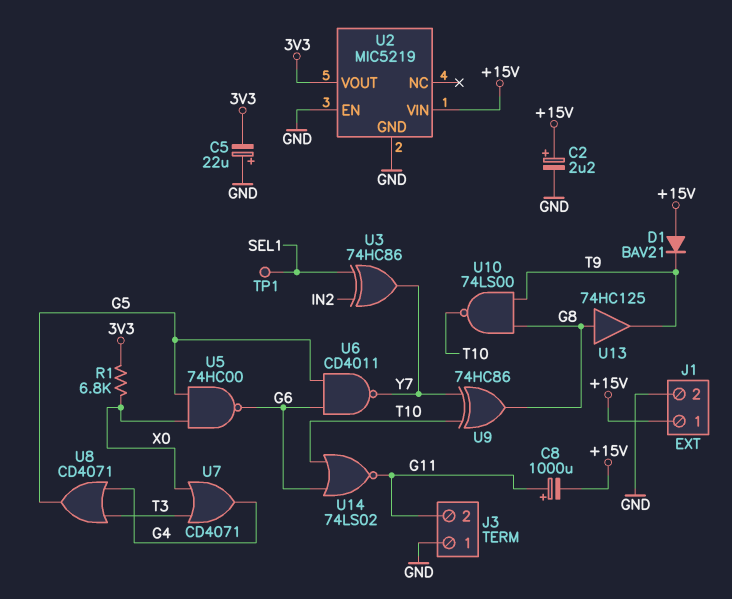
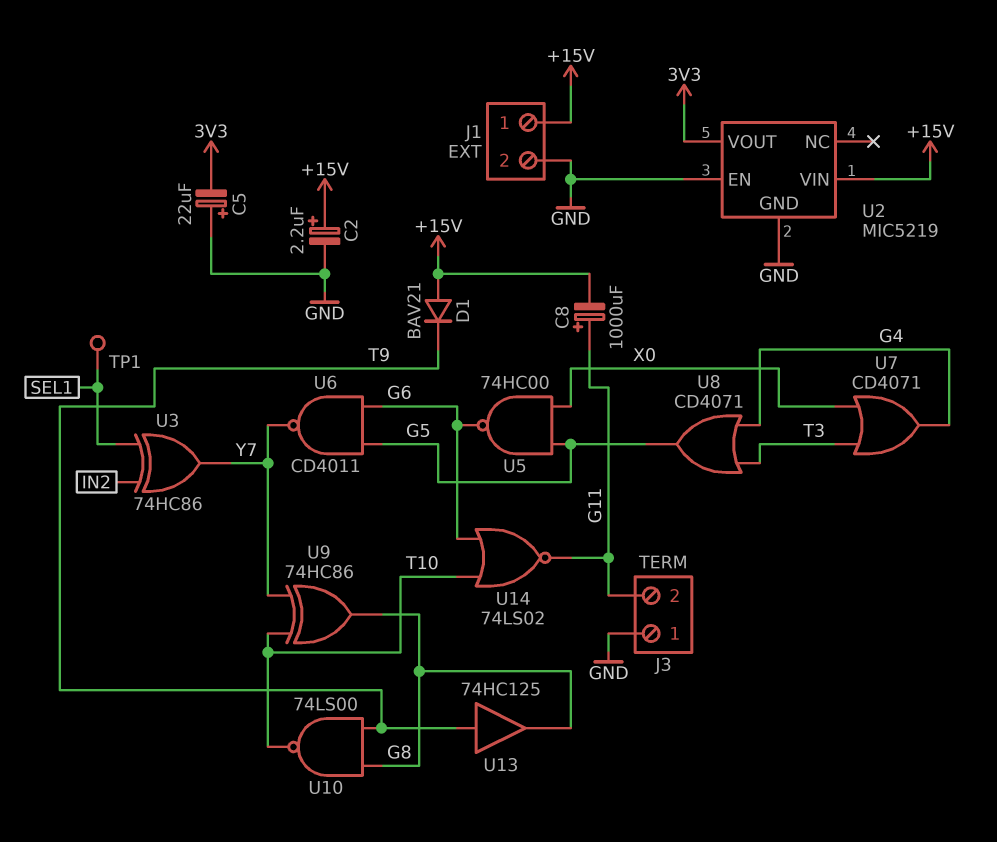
R1: 6.8k (3V3, X0) -> none
U13: buffer 74HC125 (in G8, out T9) -> buffer 74HC125 (in T9, out G8)

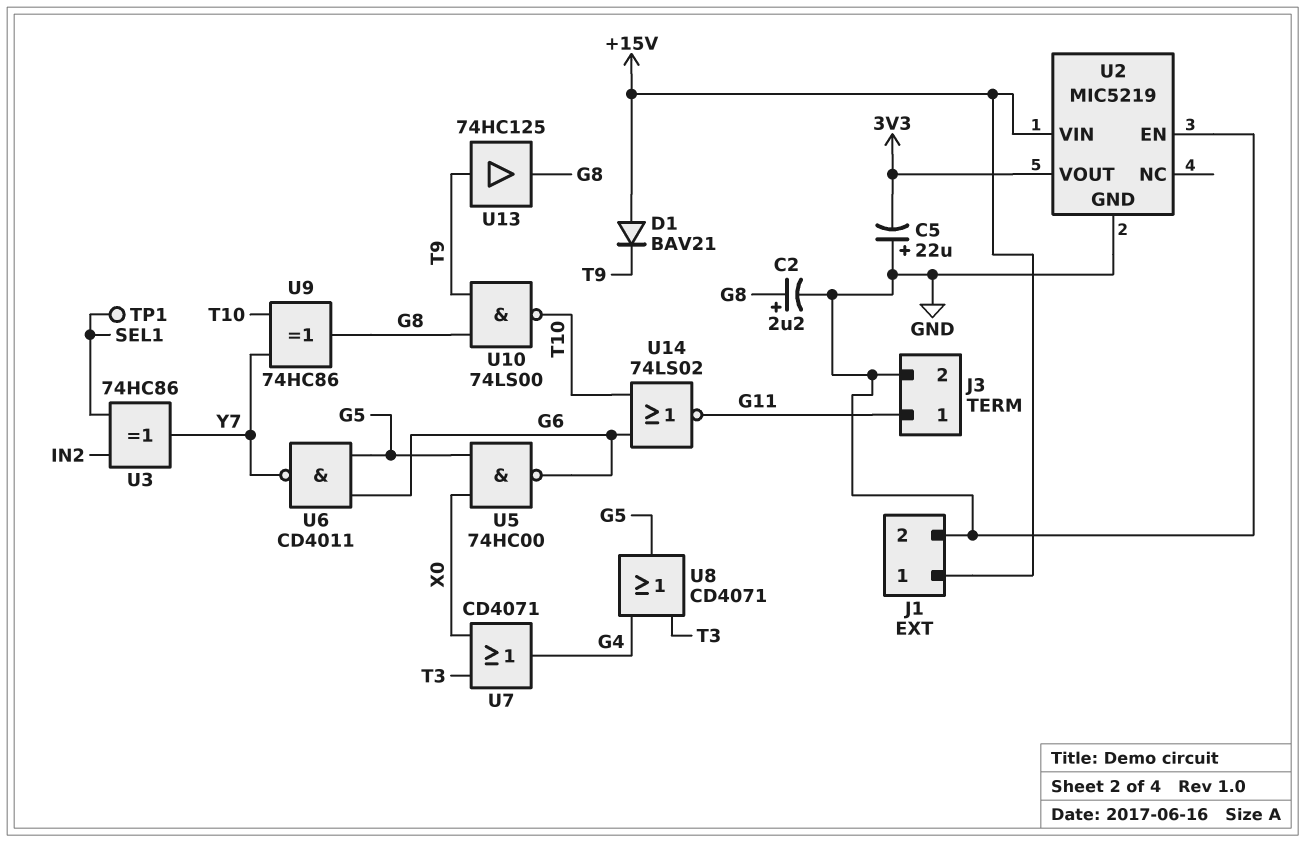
C2: 2.2uF (plus +15V, minus GND) -> 2.2uF (plus G8, minus GND)
C8: 1000uF (plus G11, minus +15V) -> none
J3 pin 1: GND -> G11
J3 pin 2: G11 -> GND

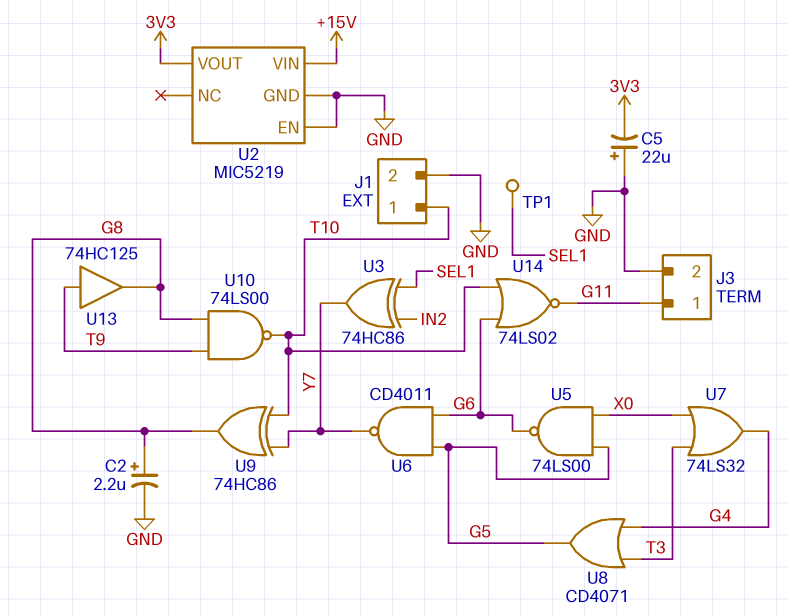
D1: diode BAV21 (A +15V, K T9) -> none
J1 pin 1: +15V -> T10
U5: NAND 74HC00 (in G5, in X0, out G6) -> NAND 74LS00 (in G5, in X0, out G6)
U7: OR CD4071 (in T3, in X0, out G4) -> OR 74LS32 (in T3, in X0, out G4)

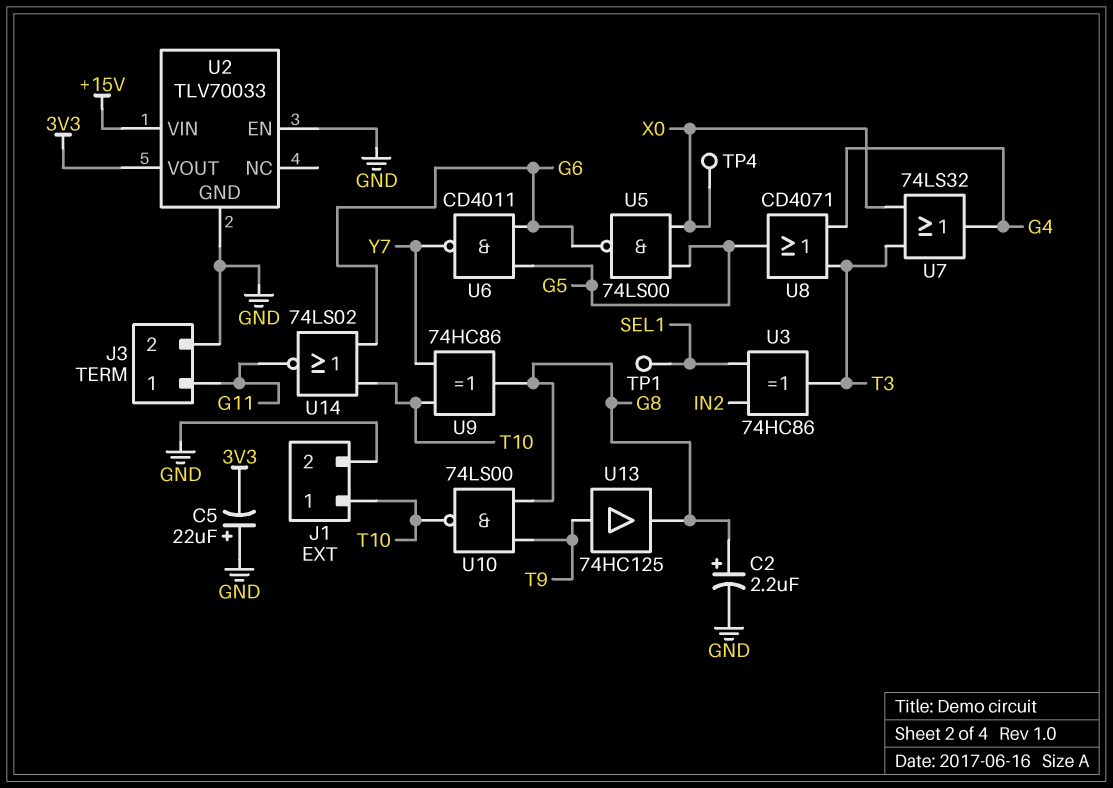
TP4: none -> test point (X0)
U2: MIC5219 -> TLV70033
U3: XOR 74HC86 (in IN2, in SEL1, out Y7) -> XOR 74HC86 (in IN2, in SEL1, out T3)

